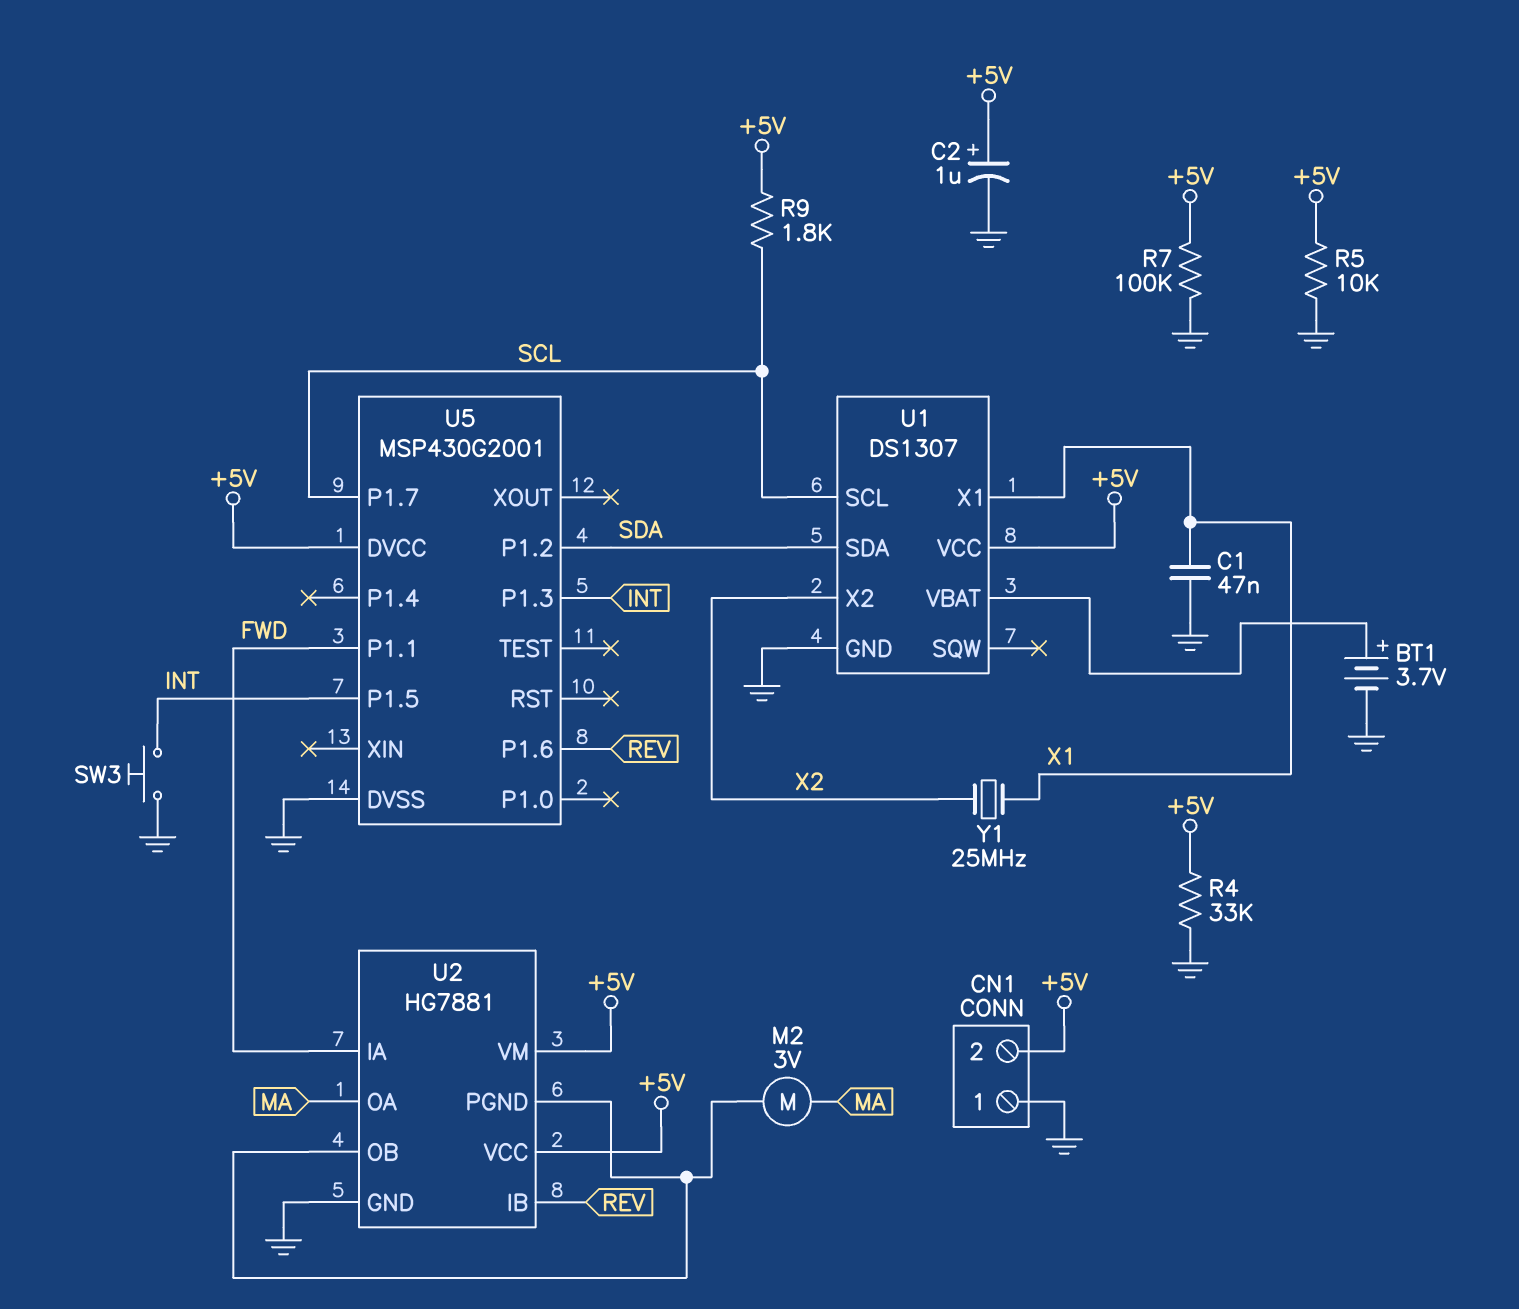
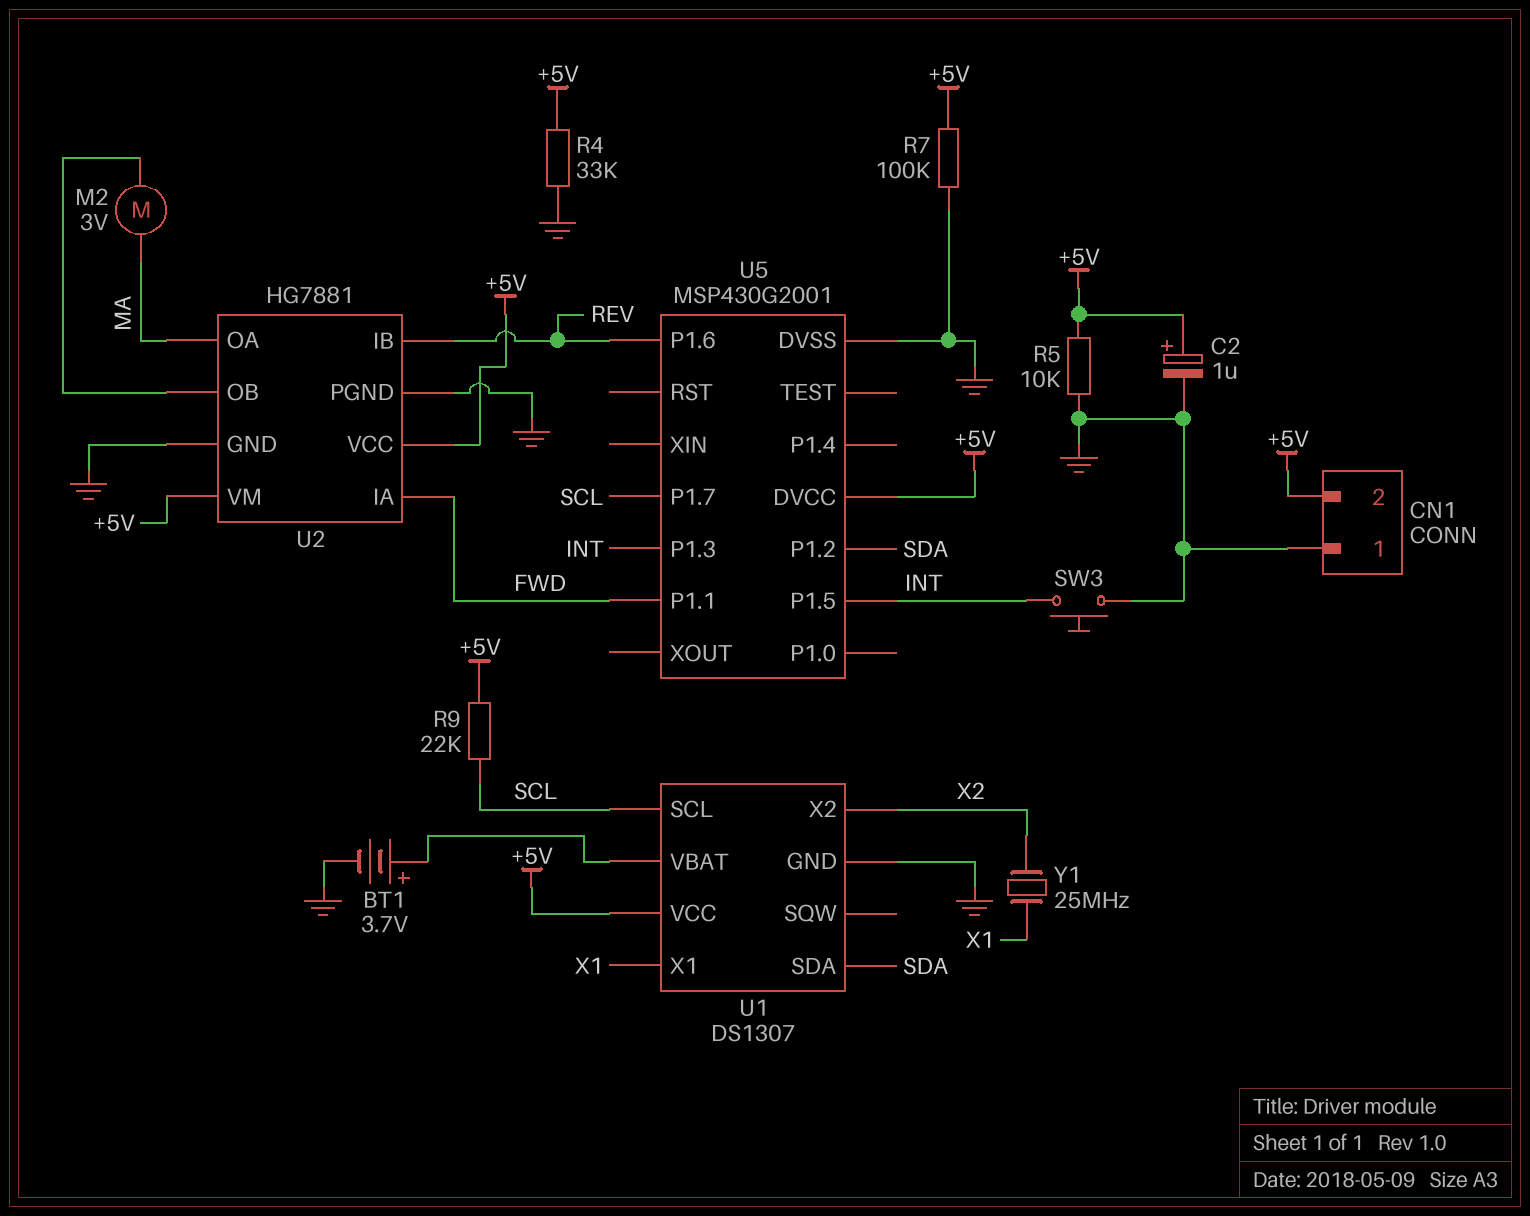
C1: 47nF (GND, X1) -> none
R9: 1.8k (+5V, SCL) -> 22k (+5V, SCL)
U2 pin PGND: U2/OB -> GND

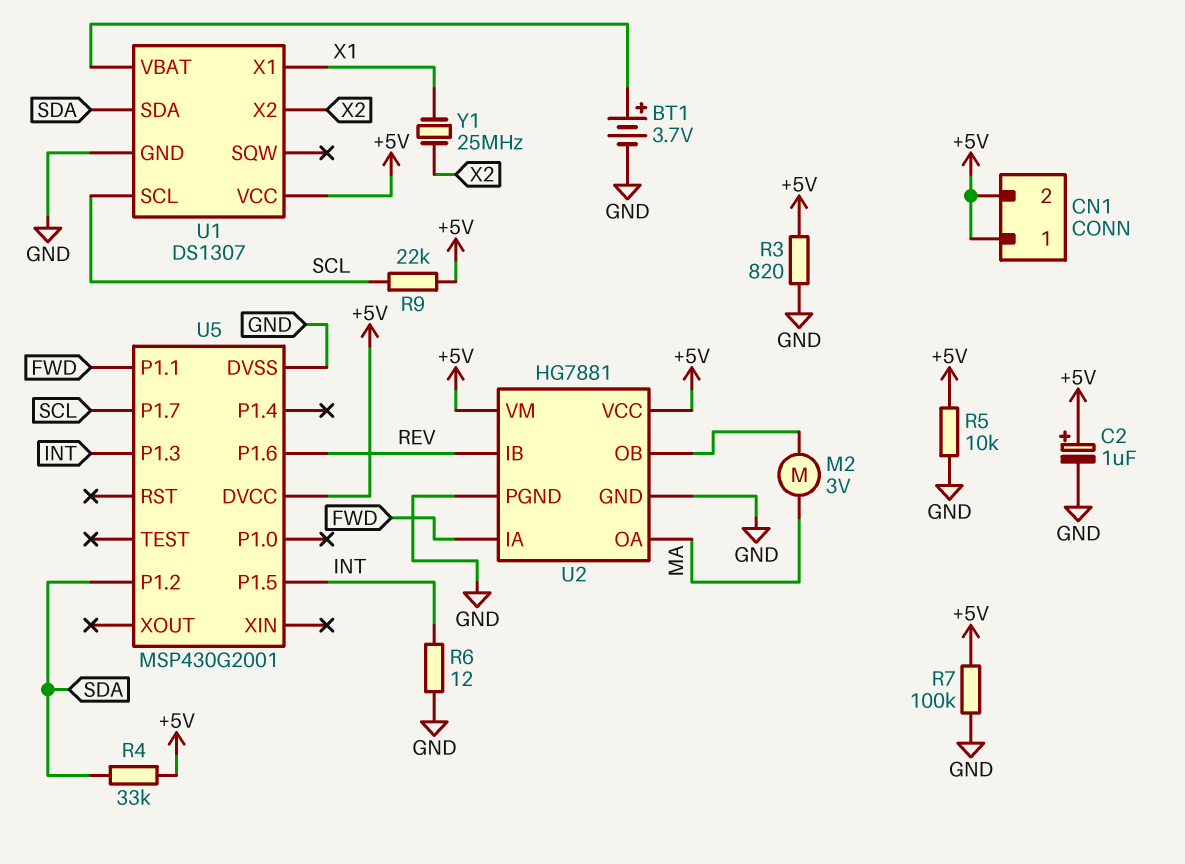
CN1 pin 1: GND -> +5V
R3: none -> 820 (+5V, GND)
R4: 33k (+5V, GND) -> 33k (+5V, SDA)
R6: none -> 12 (GND, INT)
SW3: button (GND, INT) -> none

